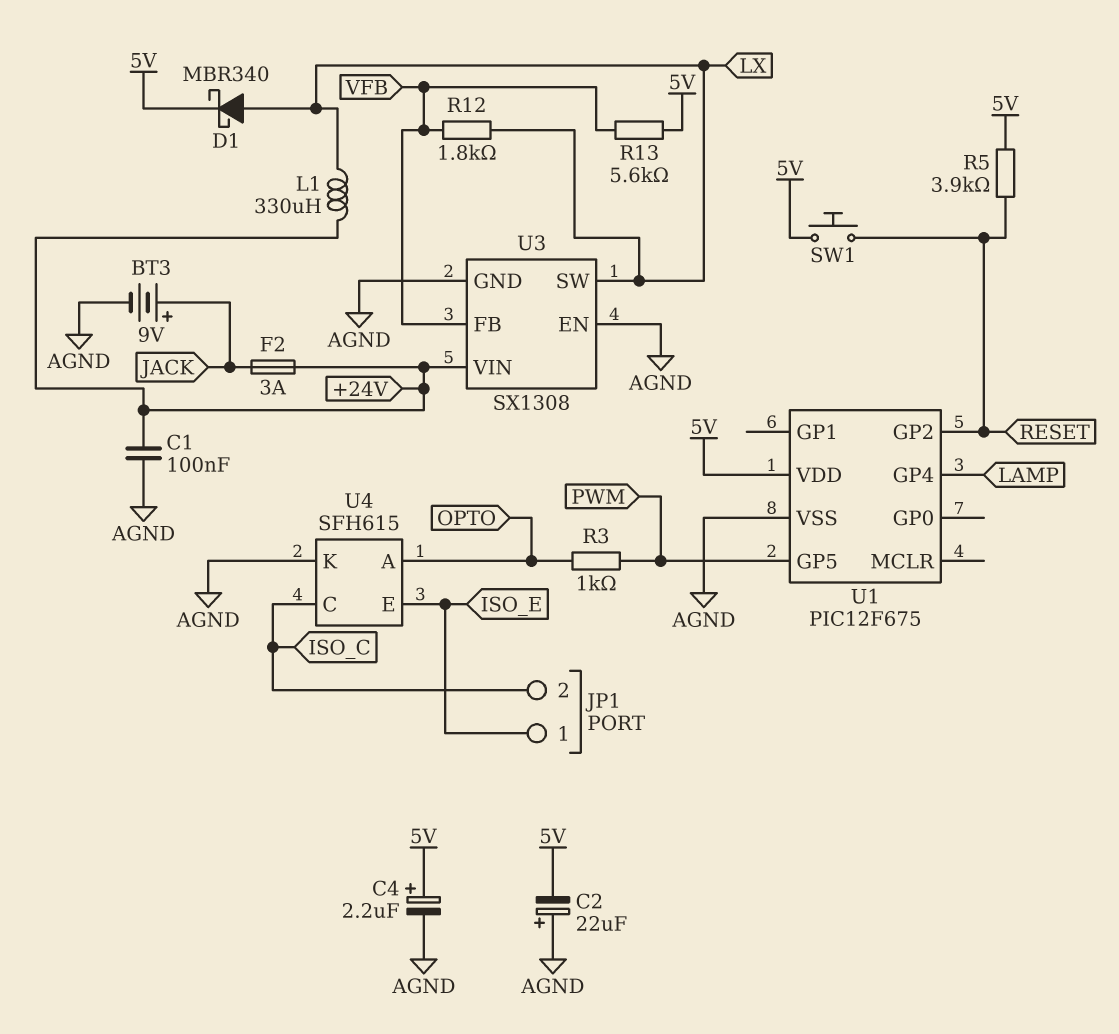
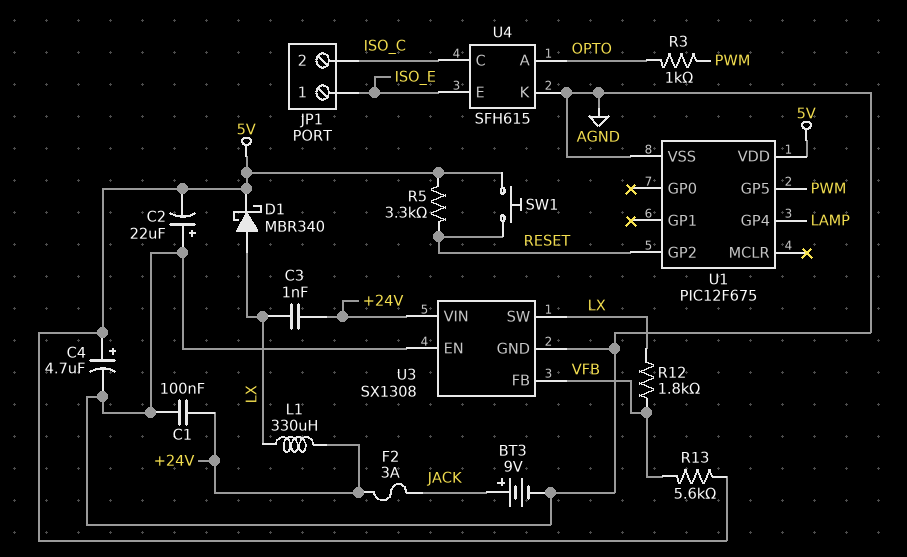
C3: none -> 1nF (+24V, LX)
C4: 2.2uF (plus 5V, minus AGND) -> 4.7uF (plus 5V, minus AGND)
R5: 3.9k (5V, RESET) -> 3.3k (5V, RESET)

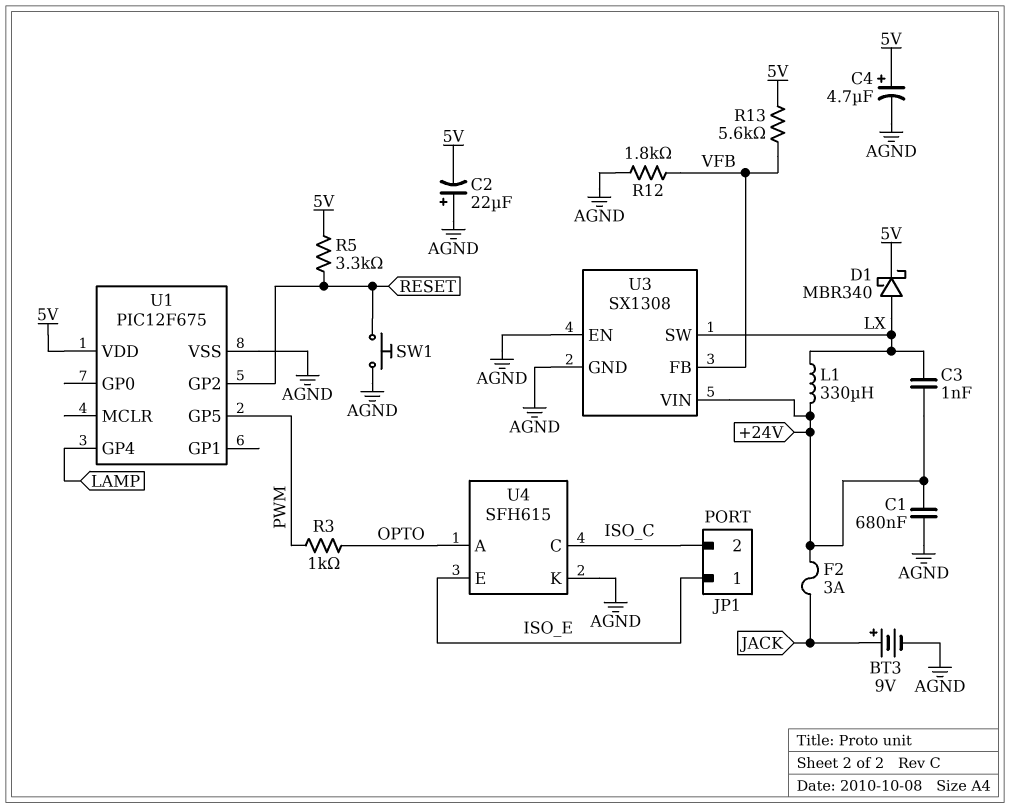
C1: 100nF (+24V, AGND) -> 680nF (+24V, AGND)
R12: 1.8k (LX, VFB) -> 1.8k (AGND, VFB)
SW1: button (5V, RESET) -> button (AGND, RESET)

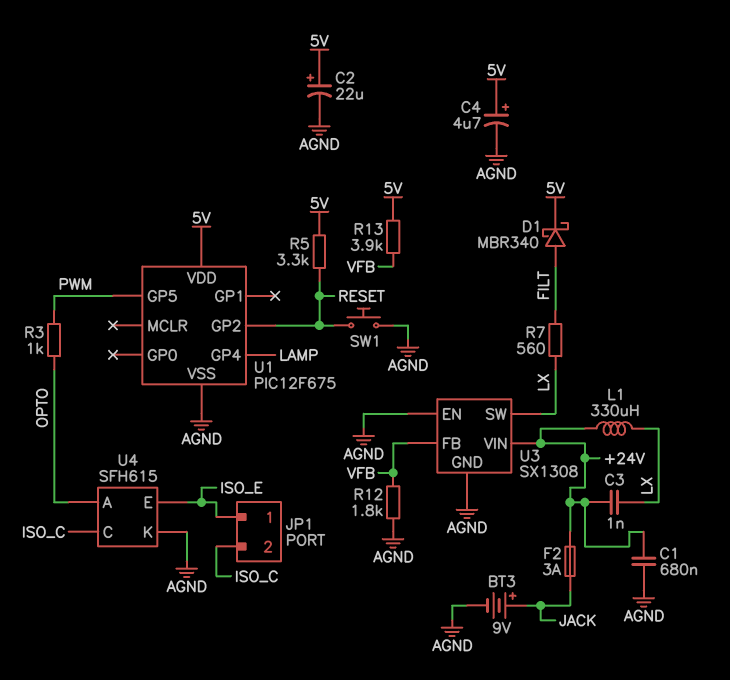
C2: 22uF (plus AGND, minus 5V) -> 22uF (plus 5V, minus AGND)
D1: schottky MBR340 (A LX, K 5V) -> schottky MBR340 (A FILT, K 5V)
R7: none -> 560 (FILT, LX)
R13: 5.6k (5V, VFB) -> 3.9k (5V, VFB)

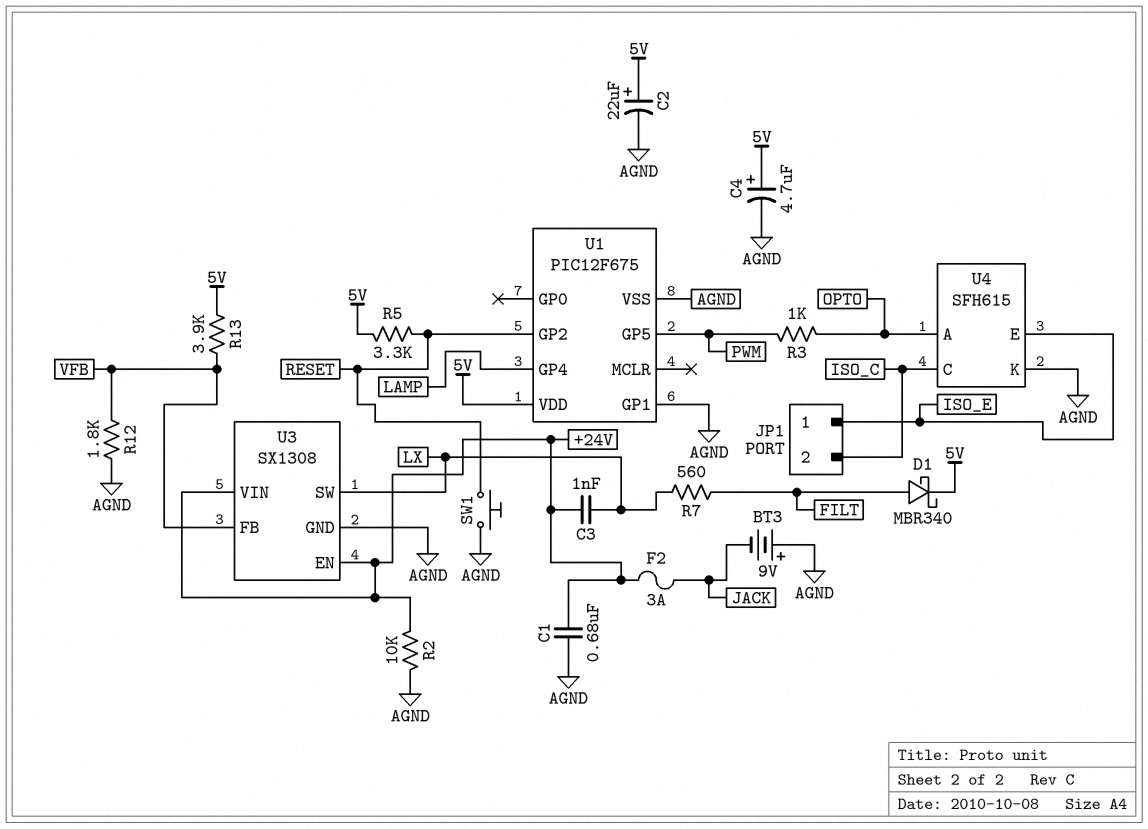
BT3: 9V (plus JACK, minus AGND) -> 9V (plus AGND, minus JACK)
L1: 330uH (+24V, LX) -> none
R2: none -> 10k (+24V, AGND)
U1 pin GP1: none -> AGND
U3 pin EN: AGND -> +24V

